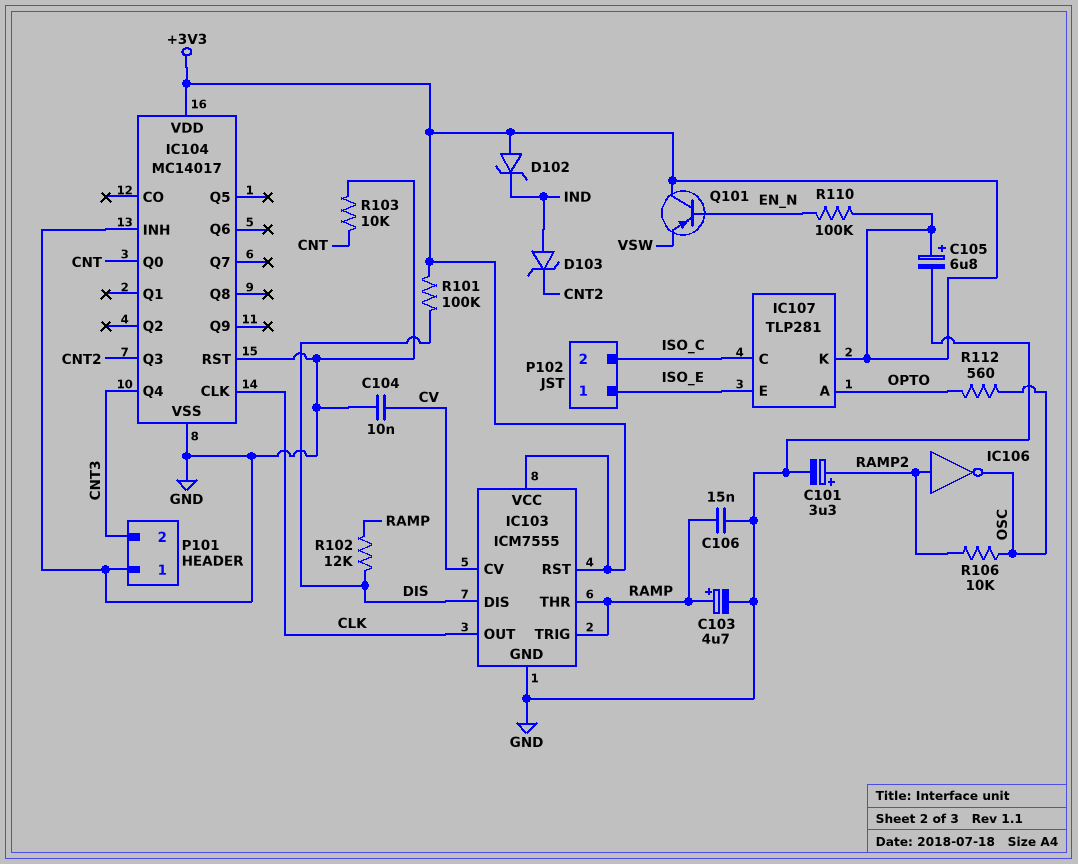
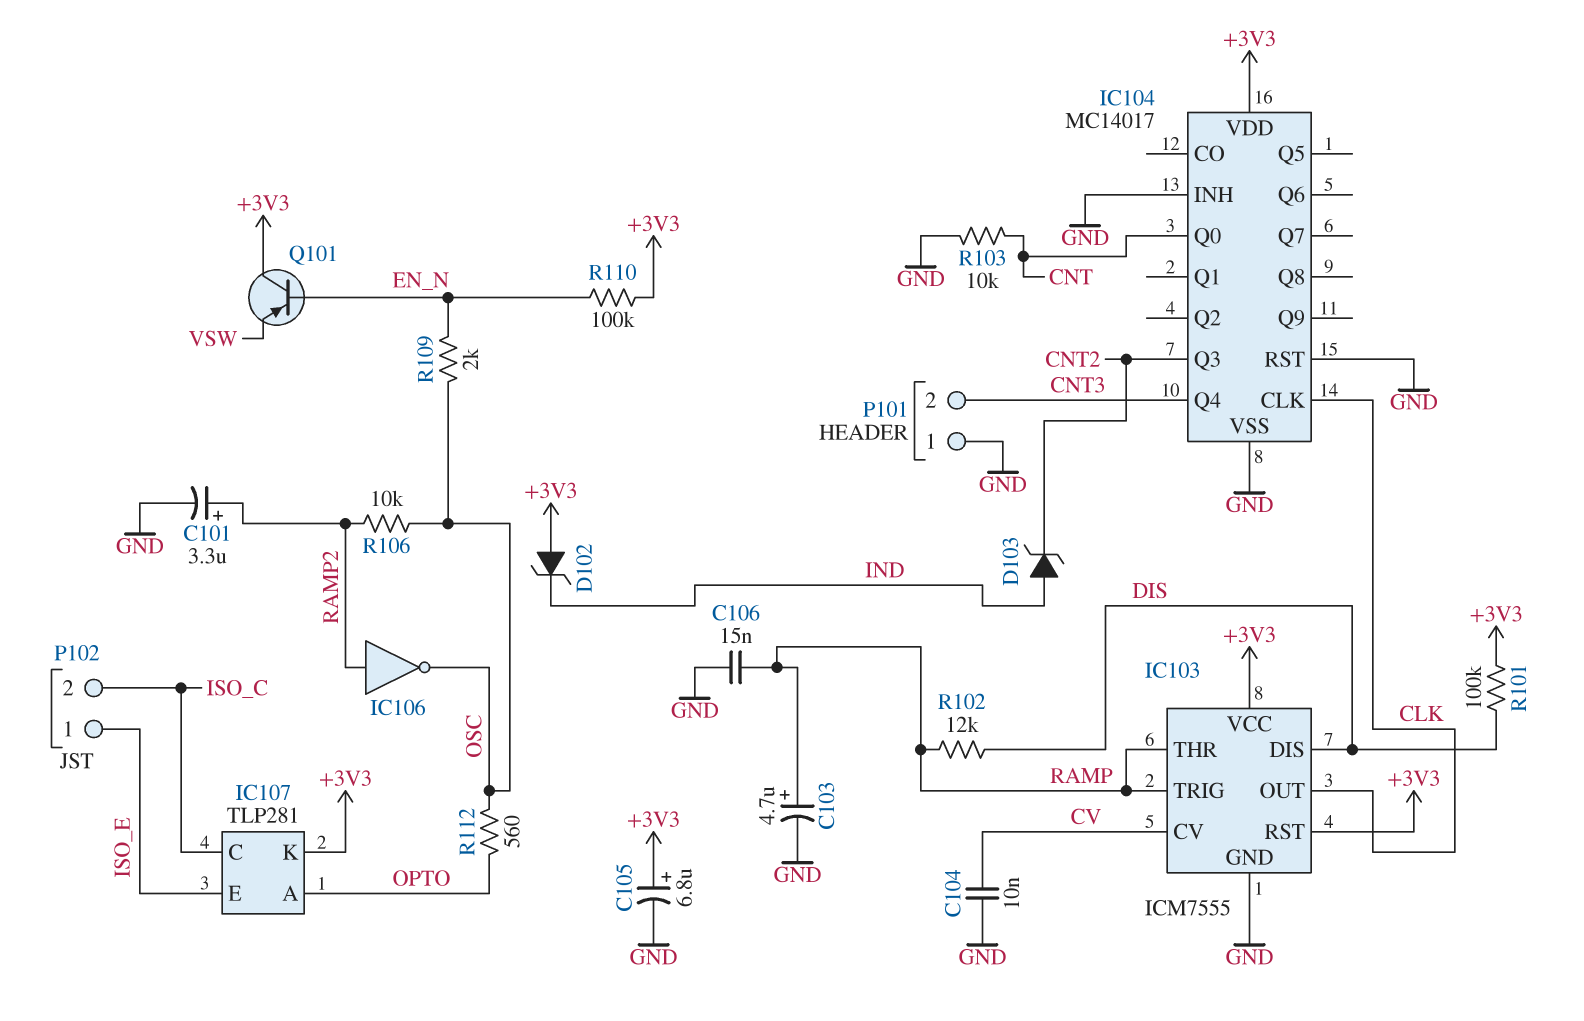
R109: none -> 2k (EN_N, OSC)

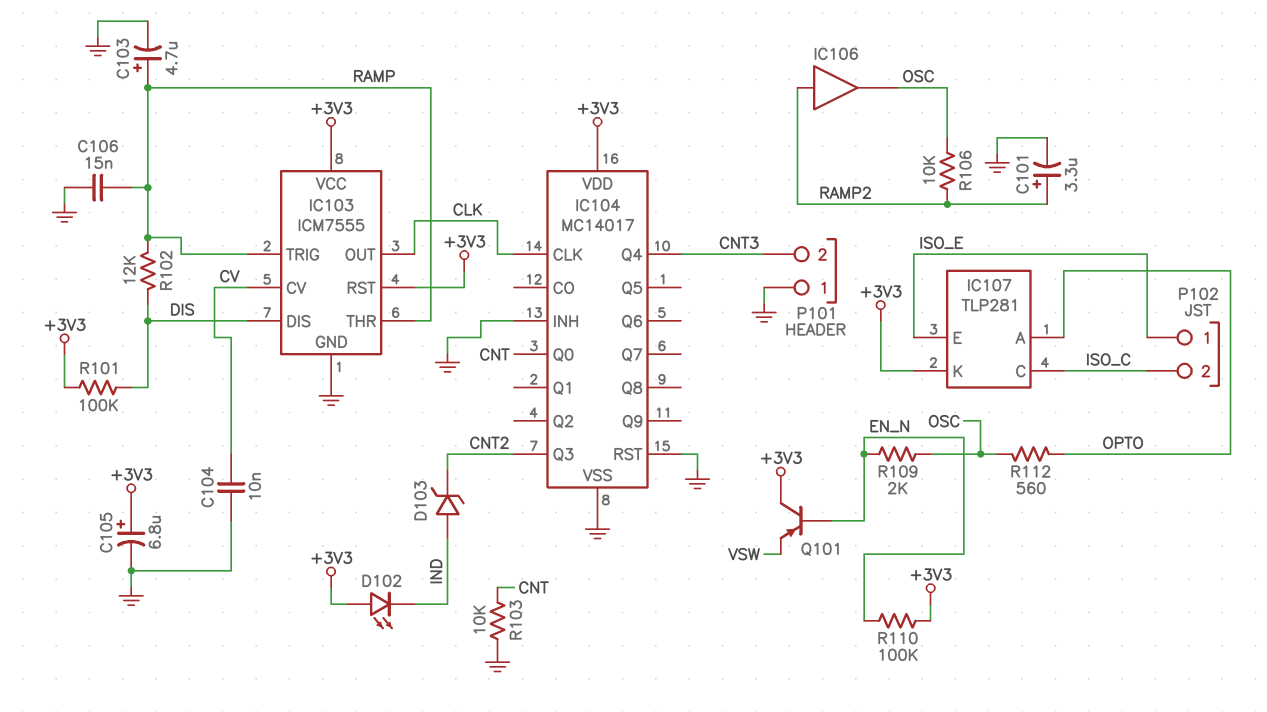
D102: zener (A +3V3, K IND) -> LED (A +3V3, K IND)
IC106: NOT (in RAMP2, out OSC) -> buffer (in RAMP2, out OSC)

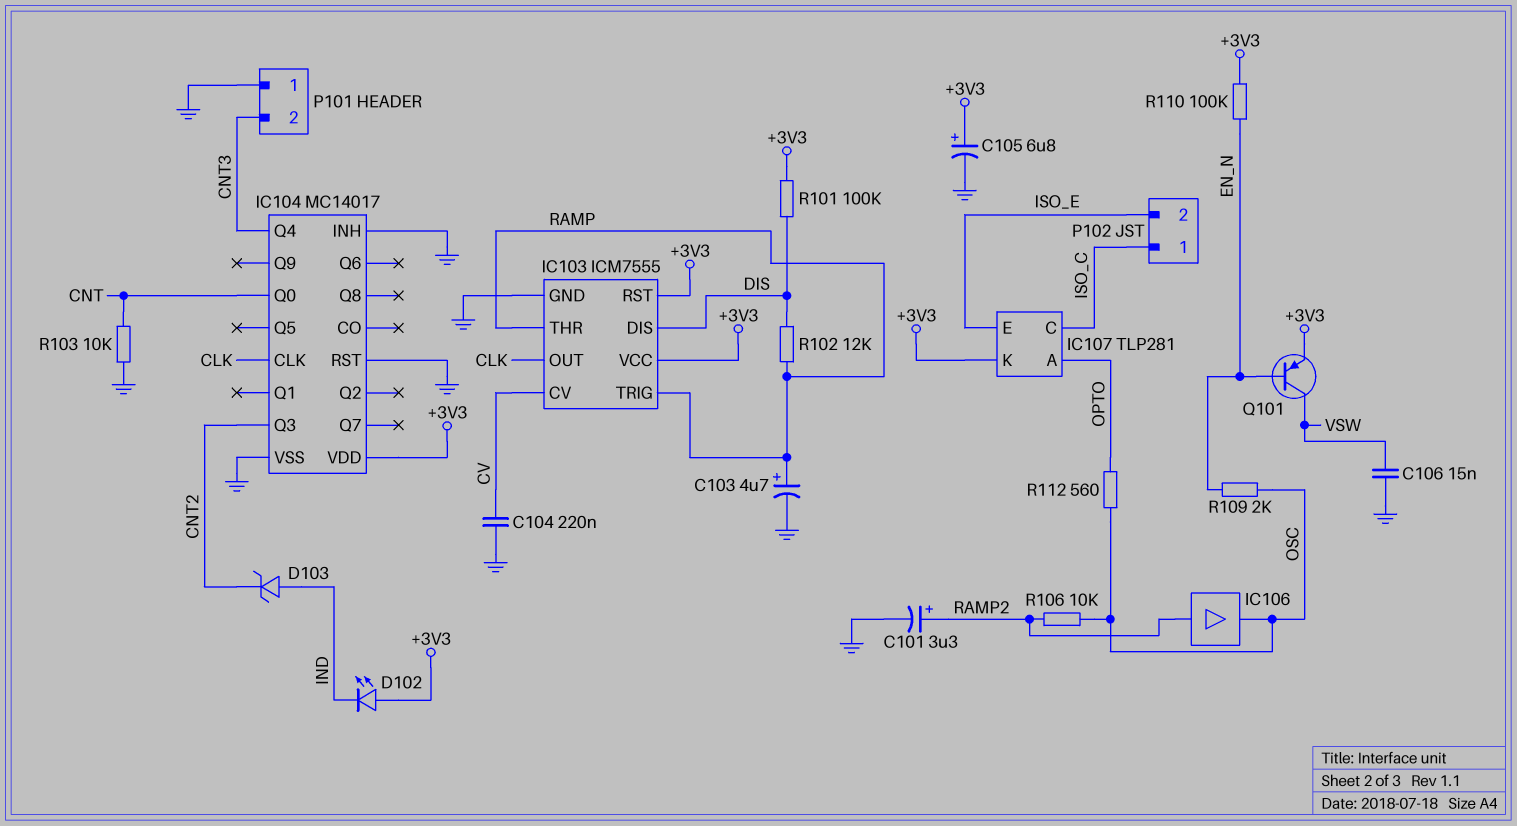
C104: 10nF (CV, GND) -> 220nF (CV, GND)
C106: 15nF (GND, RAMP) -> 15nF (GND, VSW)
P102 pin 1: ISO_E -> ISO_C
P102 pin 2: ISO_C -> ISO_E
Q101: PNP (B EN_N, C +3V3, E VSW) -> PNP (B EN_N, C VSW, E +3V3)

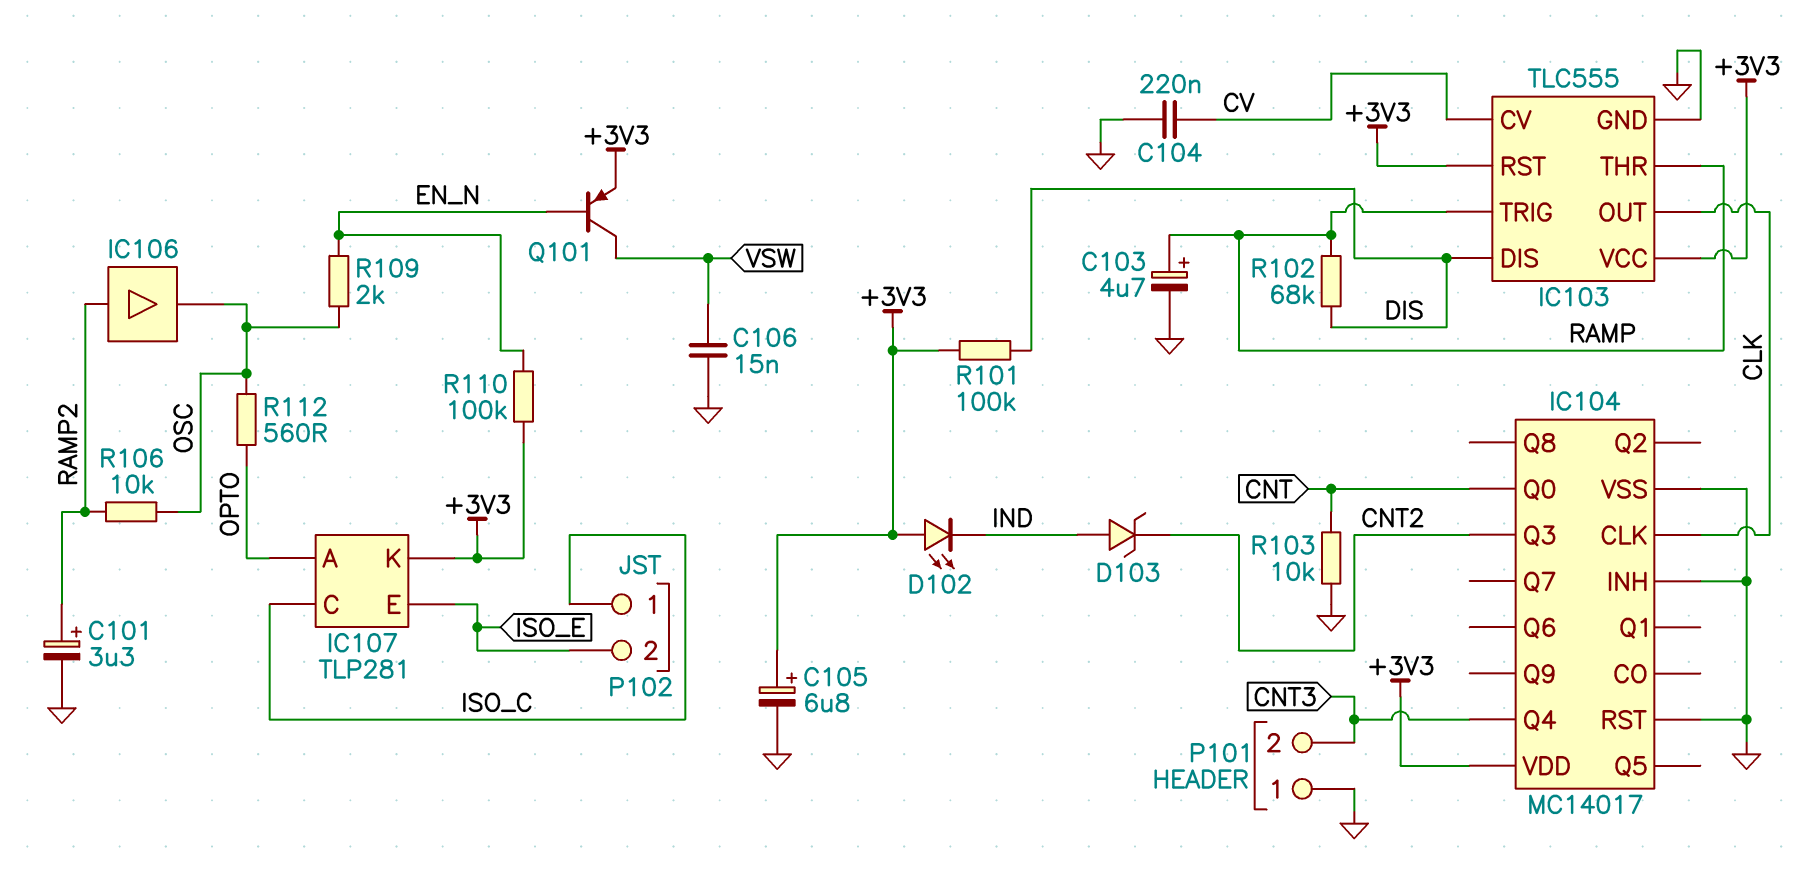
IC103: ICM7555 -> TLC555
R102: 12k (DIS, RAMP) -> 68k (DIS, RAMP)

